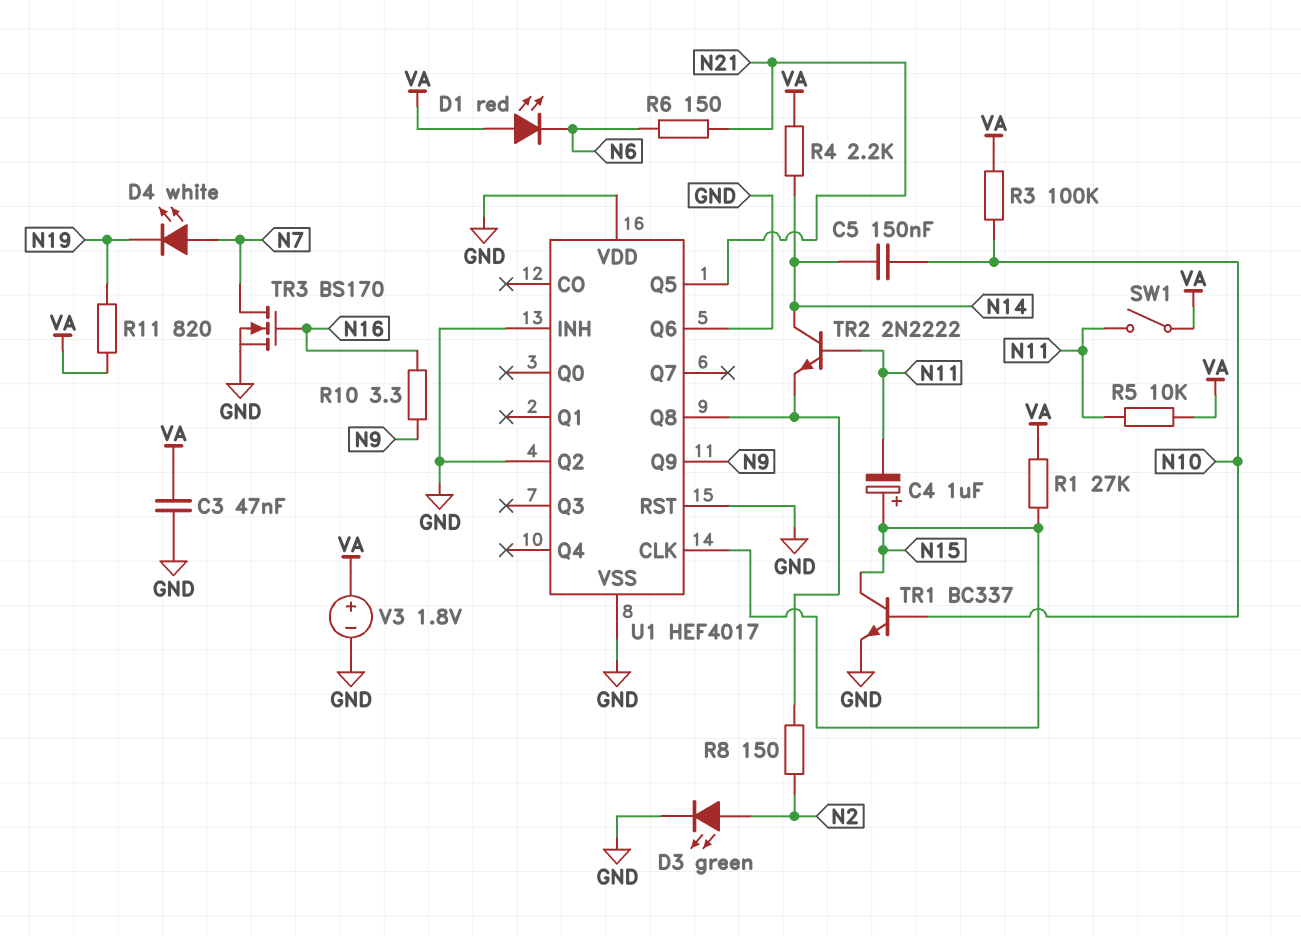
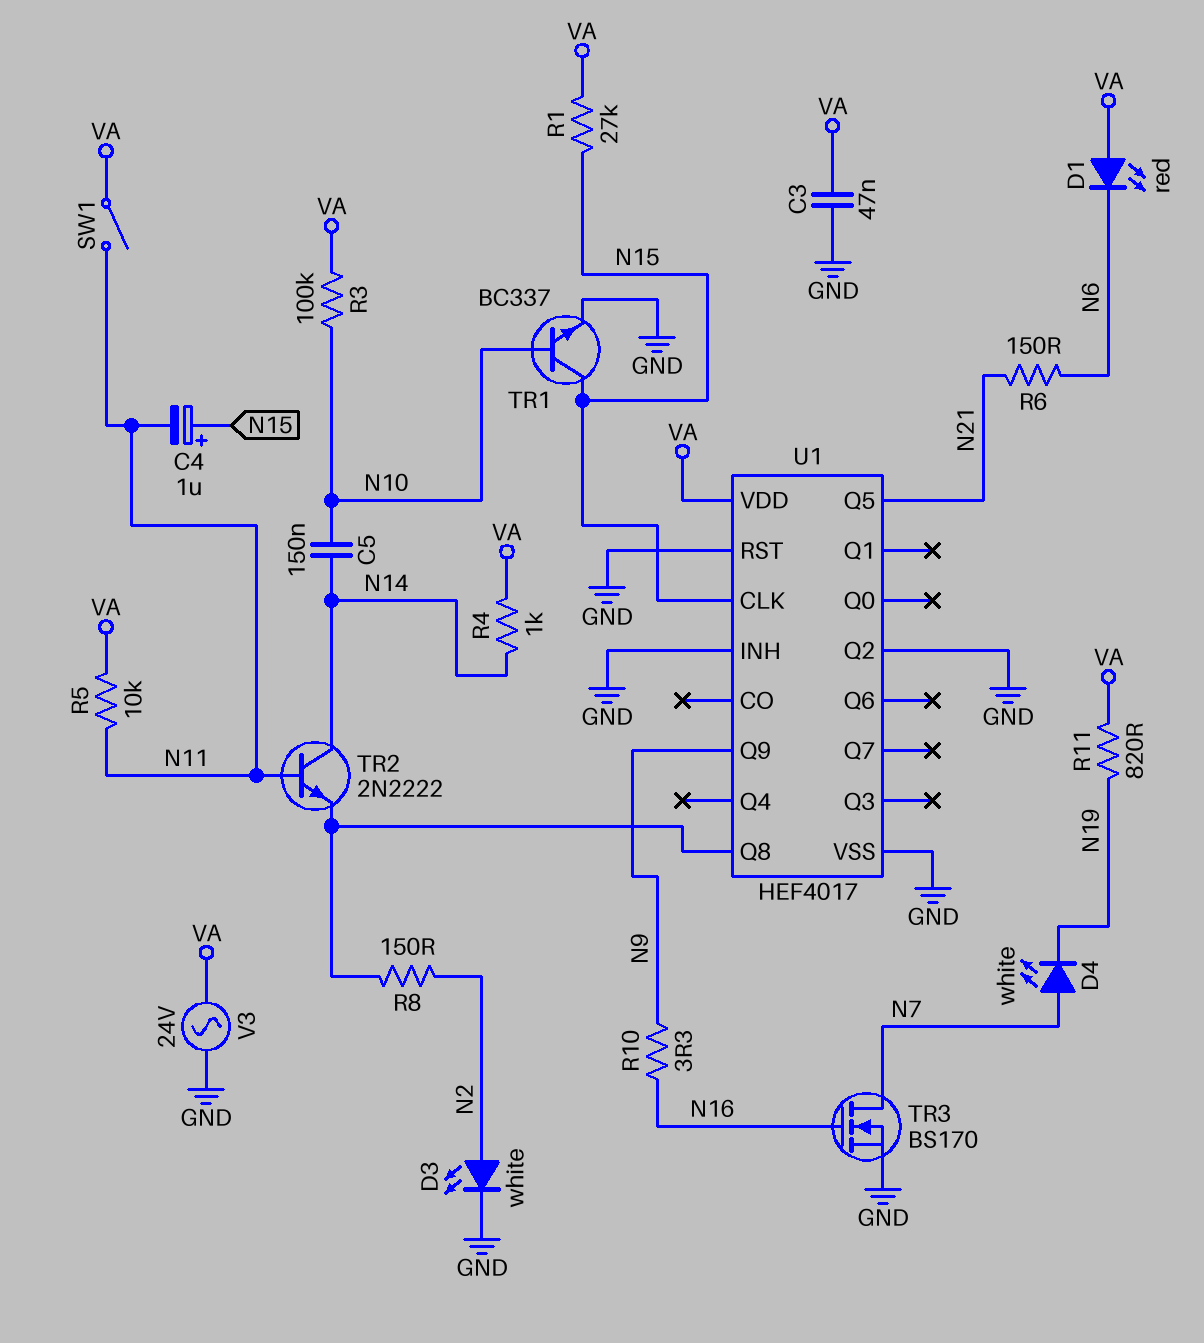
D3: LED green (A N2, K GND) -> LED white (A N2, K GND)
R4: 2.2k (N14, VA) -> 1k (N14, VA)
U1 pin Q6: GND -> none
U1 pin VDD: GND -> VA
V3: 1.8V (plus VA, minus GND) -> AC 24V (GND, VA)

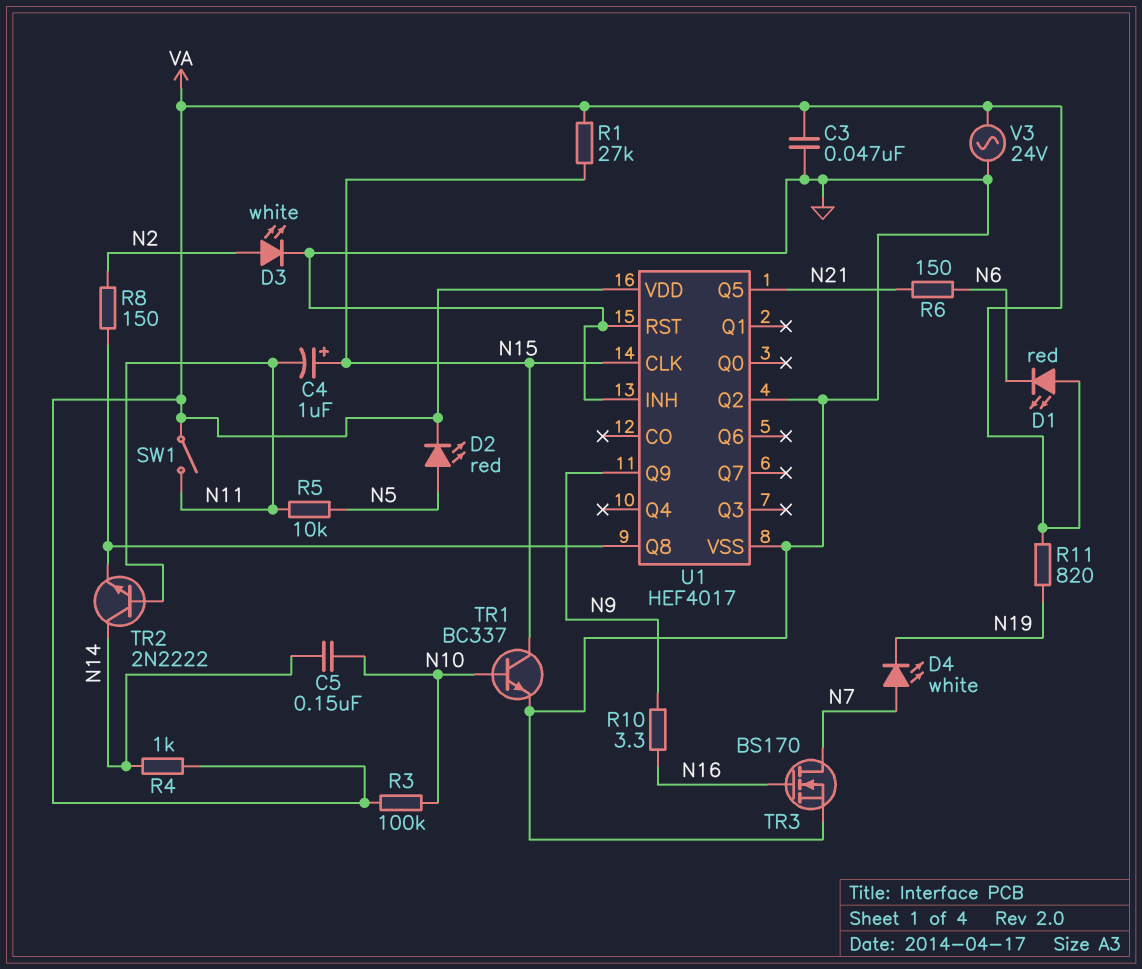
D2: none -> LED red (A N5, K VA)
R5: 10k (N11, VA) -> 10k (N5, N11)

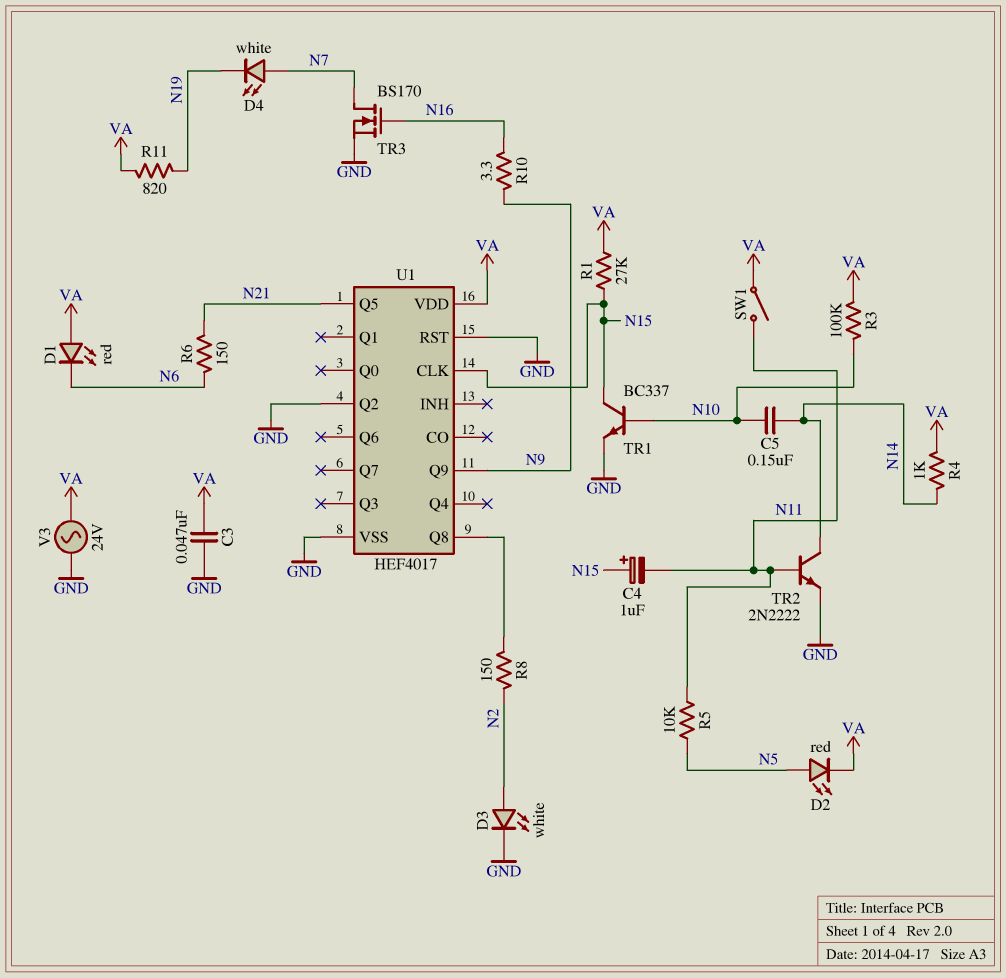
TR2: NPN 2N2222 (B N11, C N14, E U1/Q8) -> NPN 2N2222 (B N11, C N14, E GND)
U1 pin INH: GND -> none

